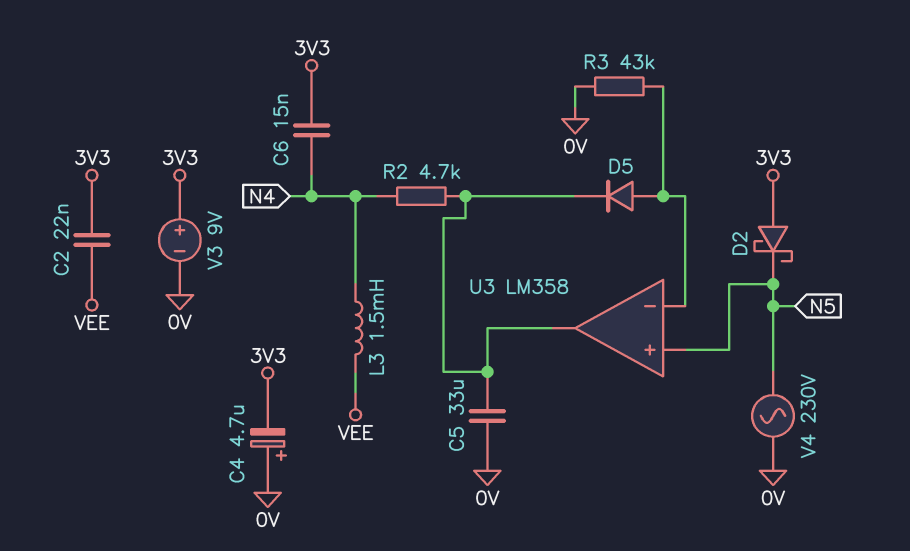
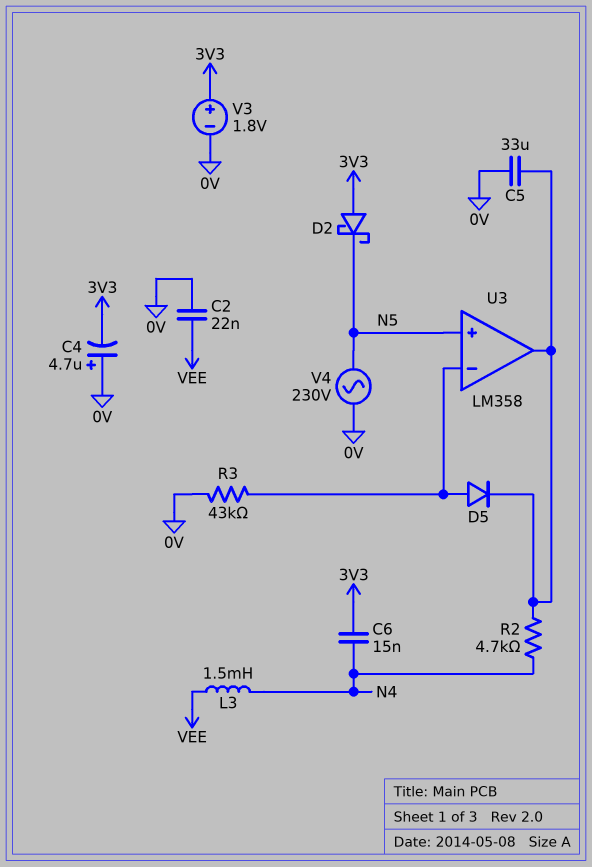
C2: 22nF (3V3, VEE) -> 22nF (0V, VEE)
V3: 9V (plus 3V3, minus 0V) -> 1.8V (plus 3V3, minus 0V)

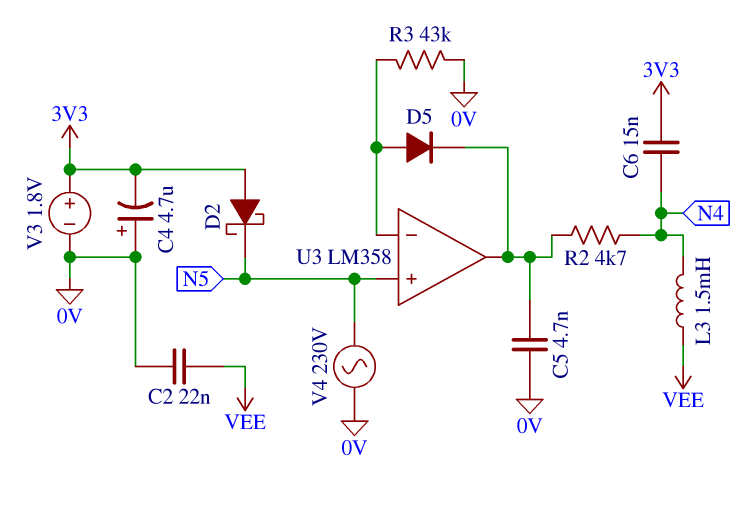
C5: 33uF (0V, U3/out) -> 4.7nF (0V, U3/out)

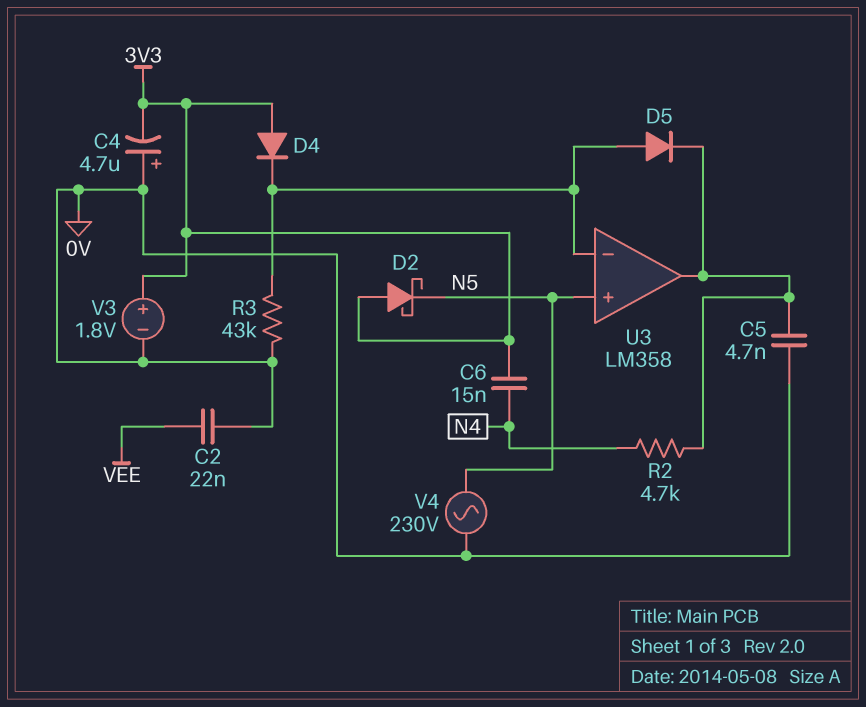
D4: none -> diode (A 3V3, K U3/in-)
L3: 1.5mH (N4, VEE) -> none

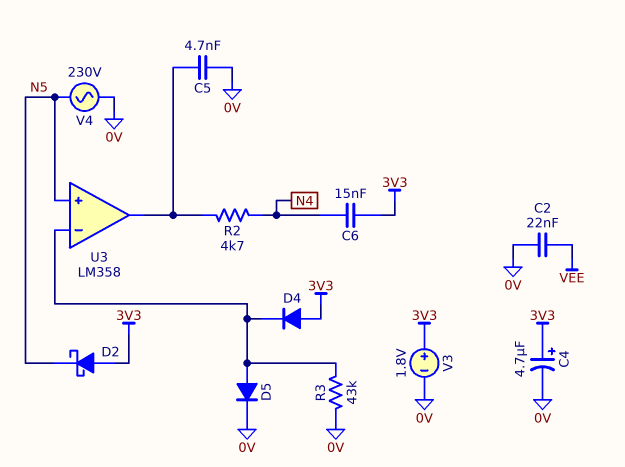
C4: 4.7uF (plus 0V, minus 3V3) -> 4.7uF (plus 3V3, minus 0V)
D5: diode (A U3/in-, K U3/out) -> diode (A U3/in-, K 0V)

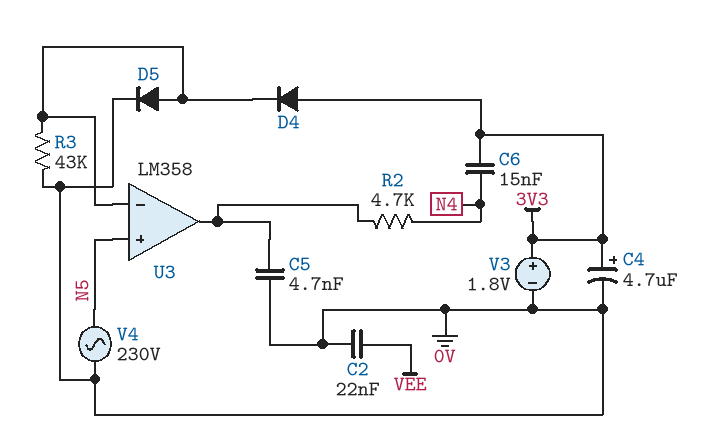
D2: schottky (A 3V3, K N5) -> none

